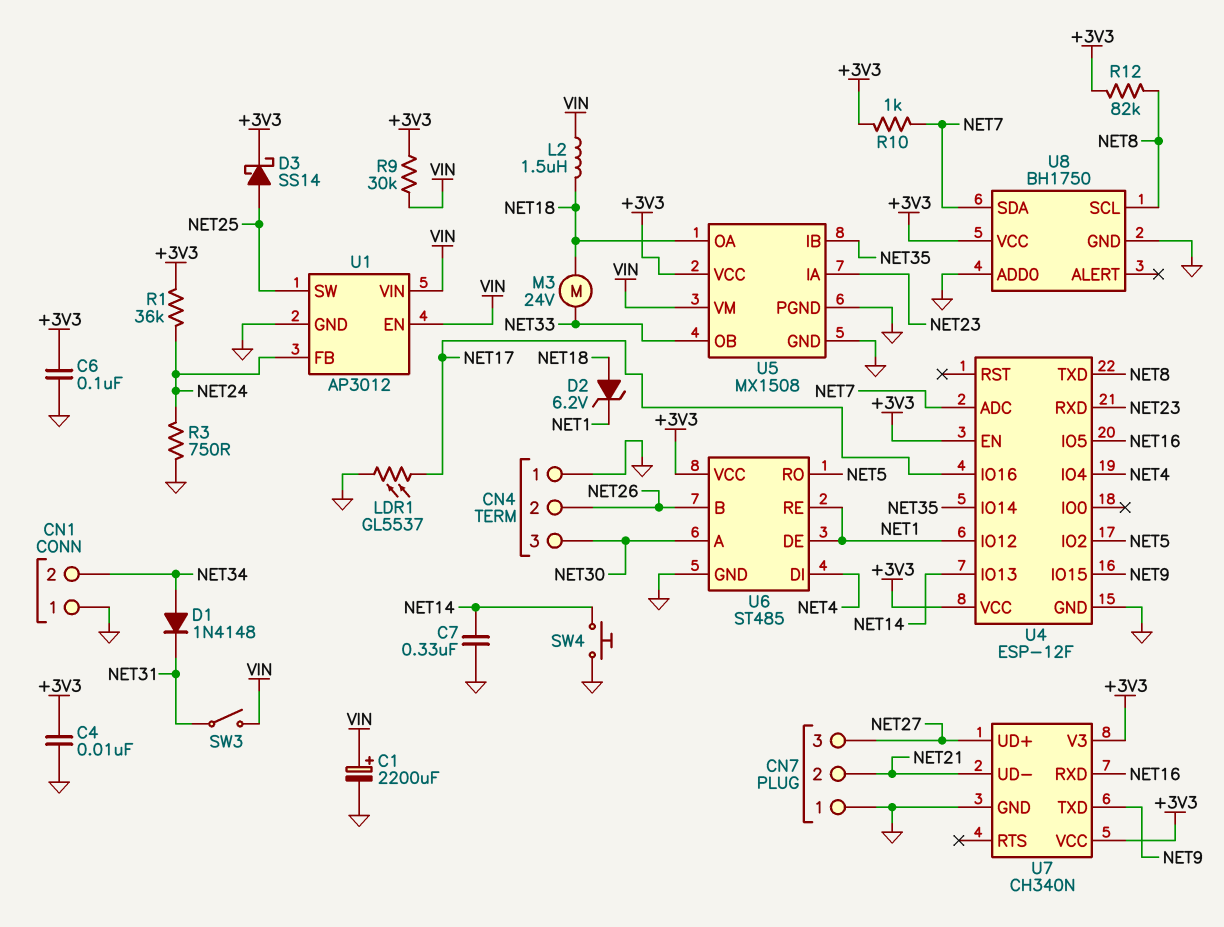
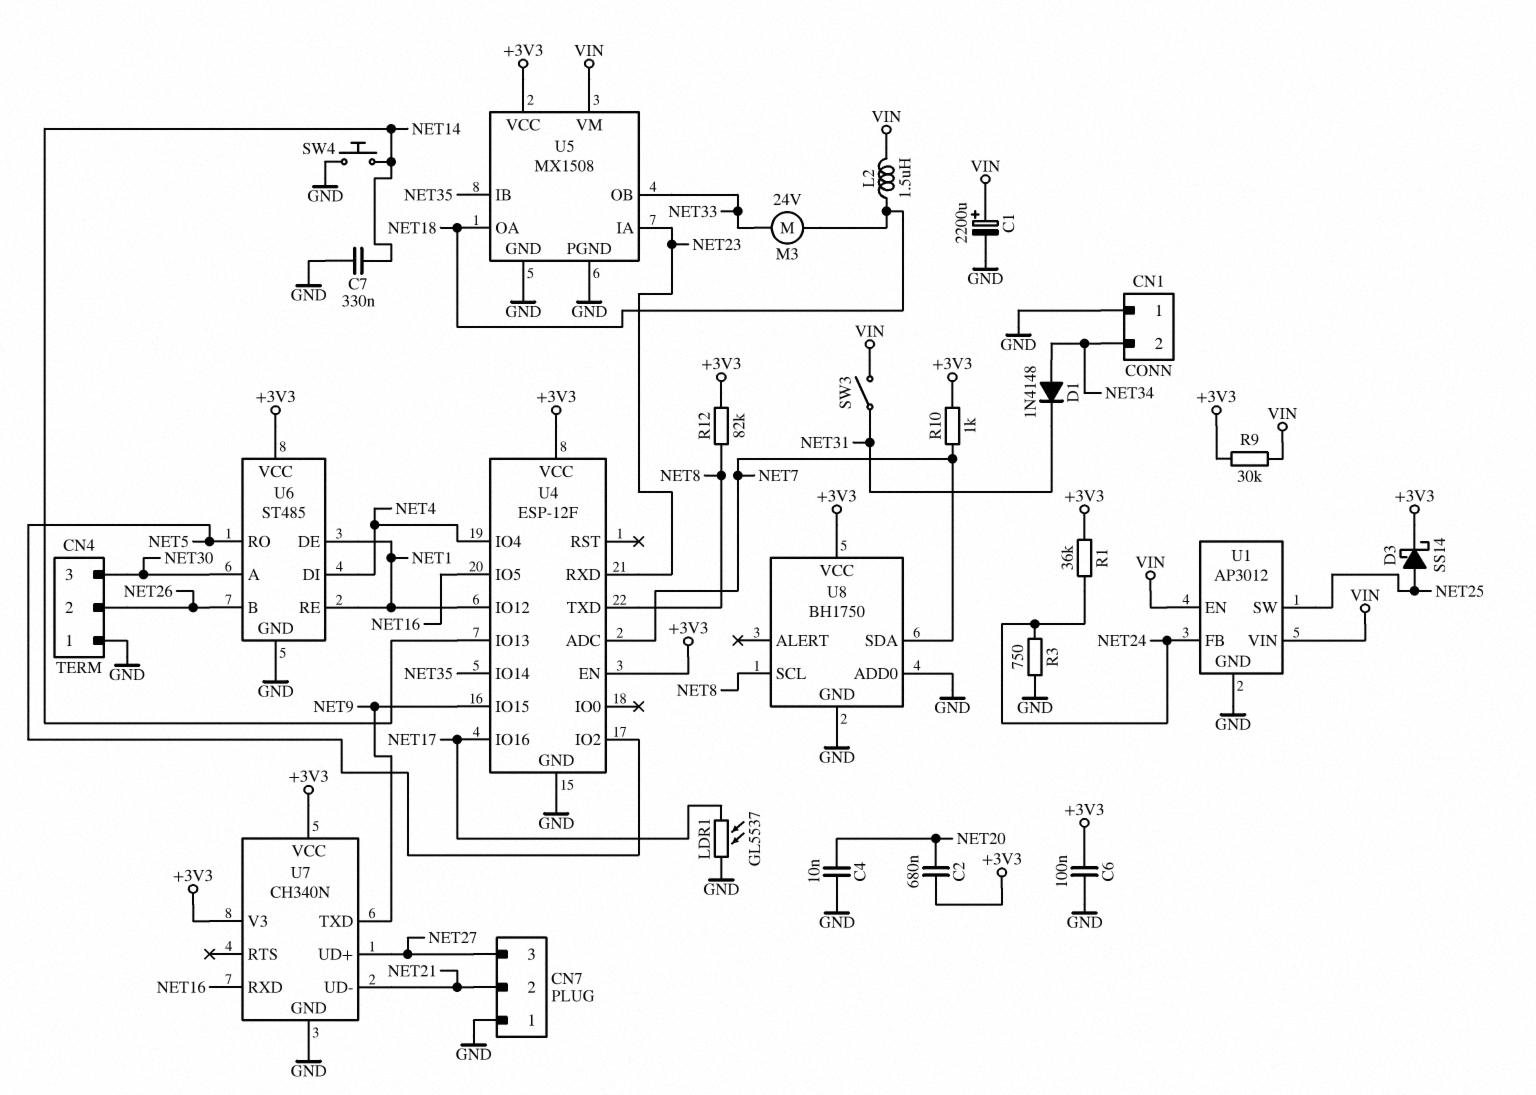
C2: none -> 680nF (+3V3, NET20)
C4: 10nF (+3V3, GND) -> 10nF (GND, NET20)
D2: zener 6.2V (A NET18, K NET1) -> none

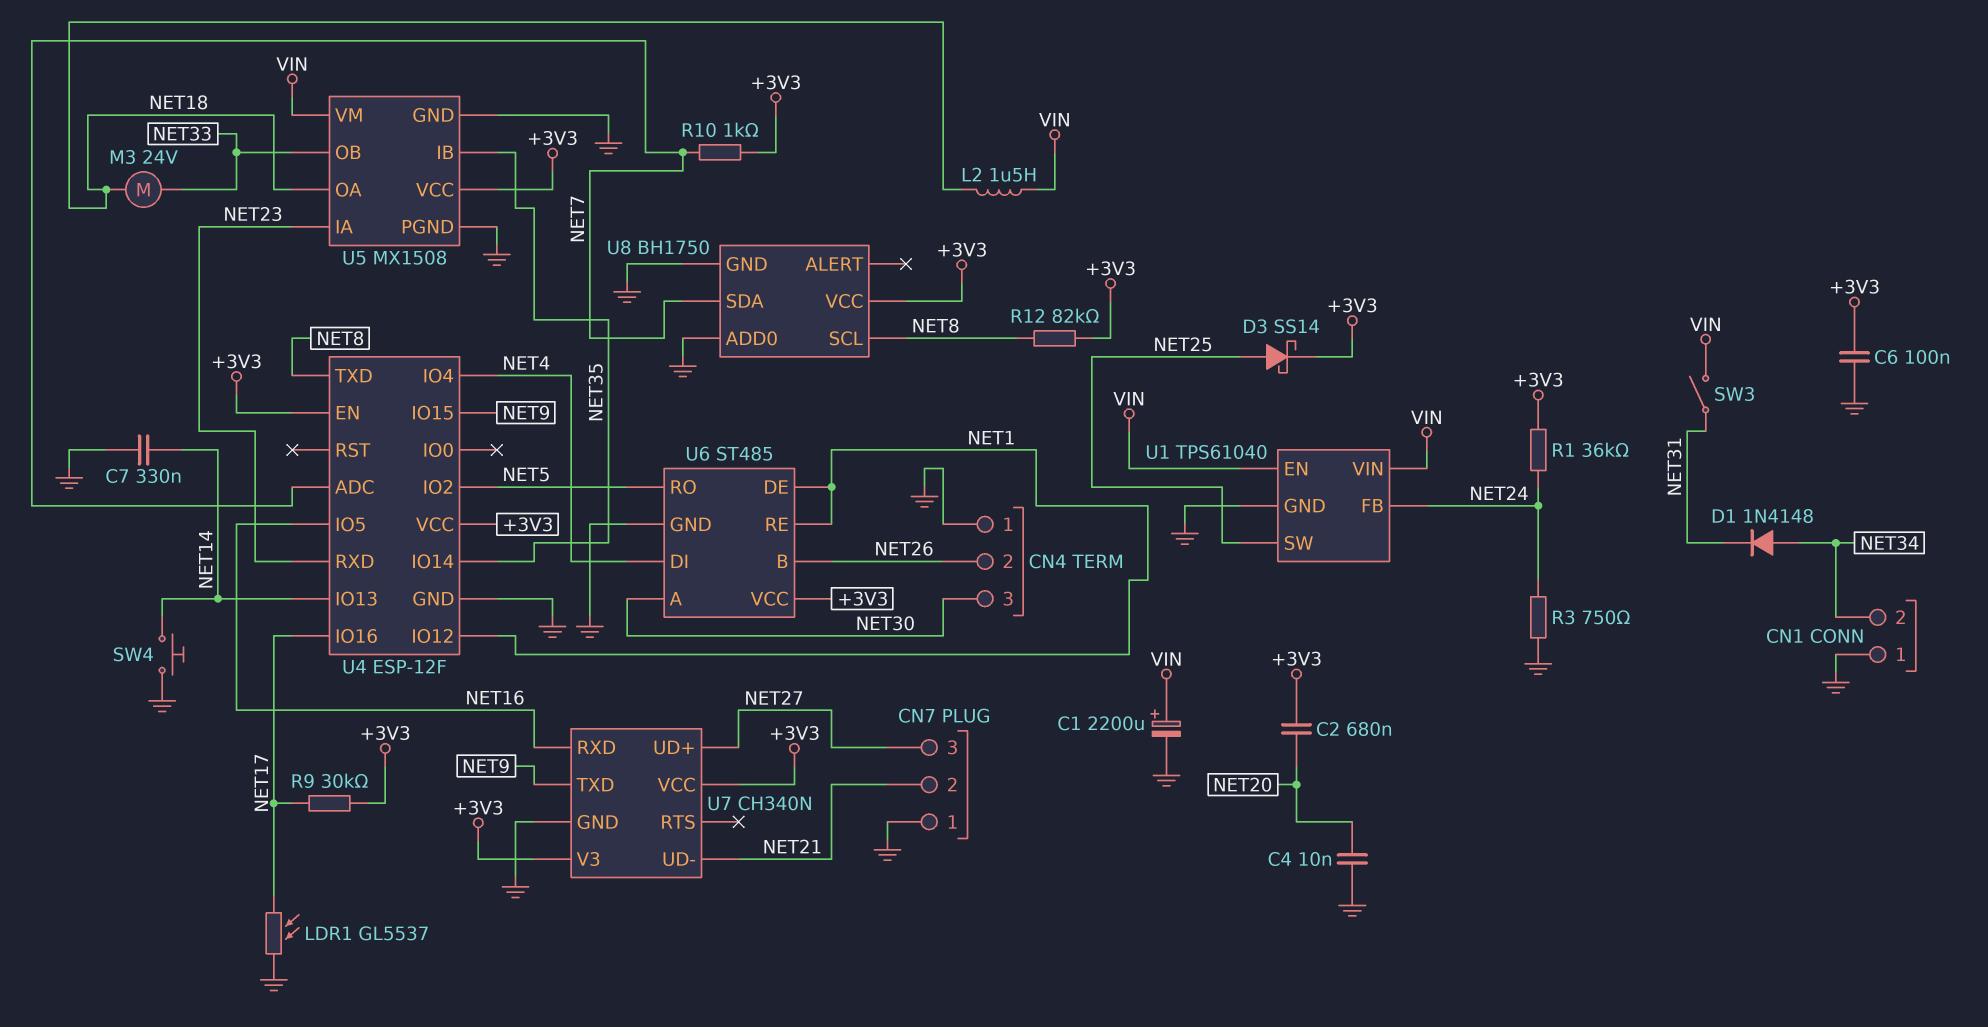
R9: 30k (+3V3, VIN) -> 30k (+3V3, NET17)
U1: AP3012 -> TPS61040

